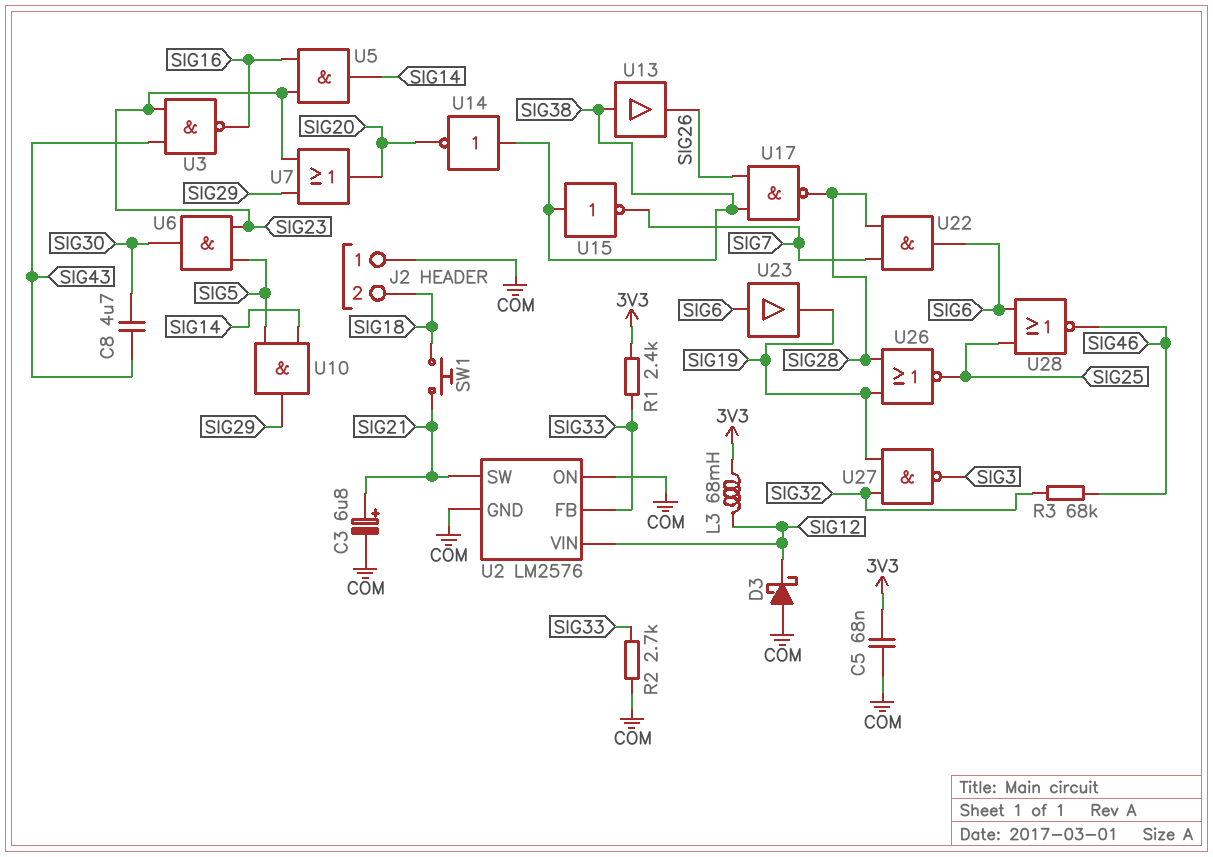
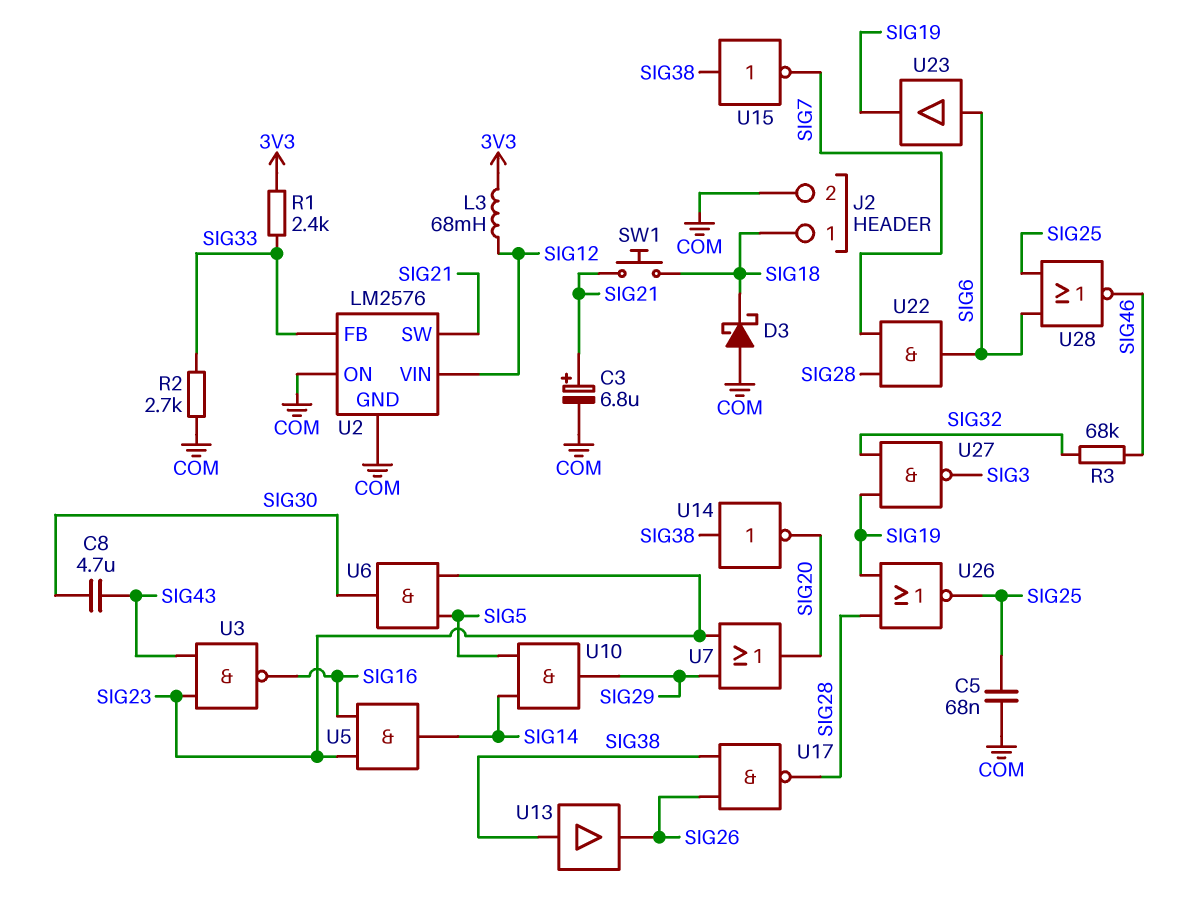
C5: 68nF (3V3, COM) -> 68nF (COM, SIG25)
D3: schottky (A COM, K SIG12) -> schottky (A COM, K SIG18)
J2 pin 1: COM -> SIG18
J2 pin 2: SIG18 -> COM

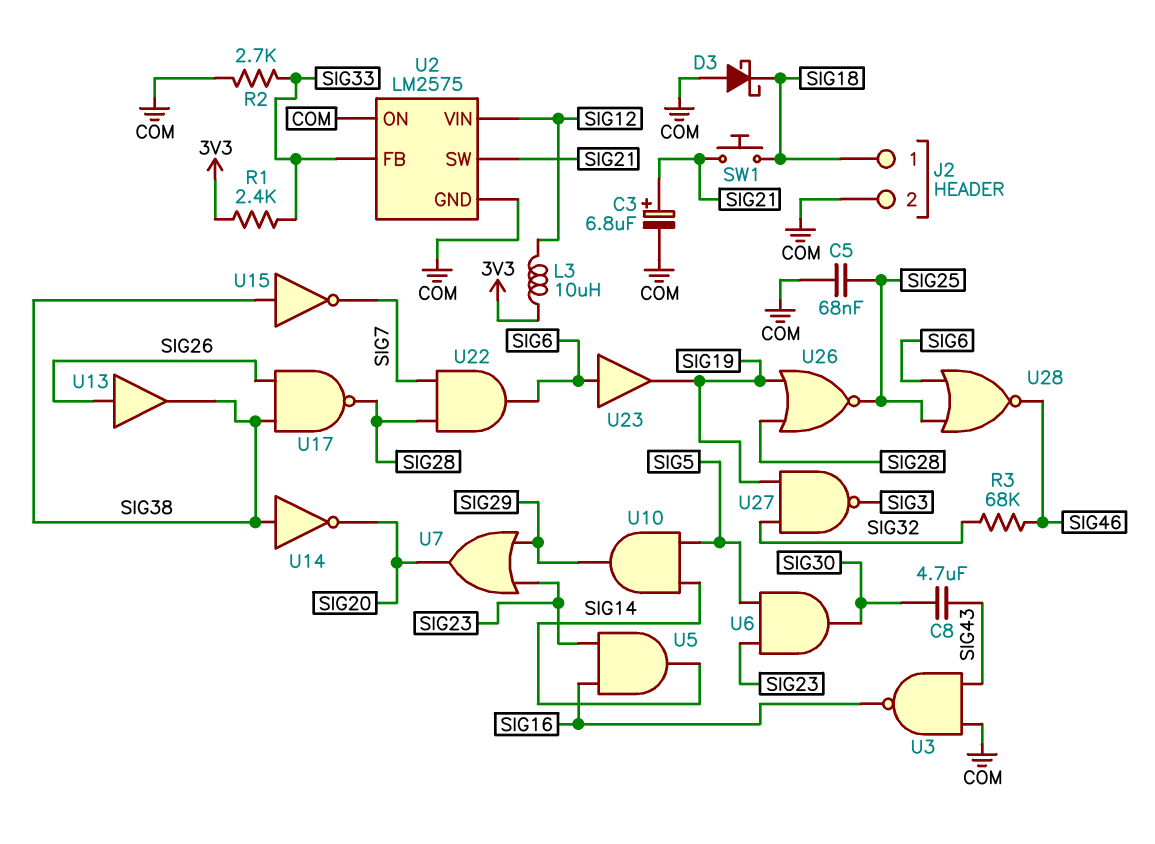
L3: 68mH (3V3, SIG12) -> 10uH (3V3, SIG12)
U2: LM2576 -> LM2575
U3: NAND (in SIG23, in SIG43, out SIG16) -> NAND (in COM, in SIG43, out SIG16)
U13: buffer (in SIG38, out SIG26) -> buffer (in SIG26, out SIG38)

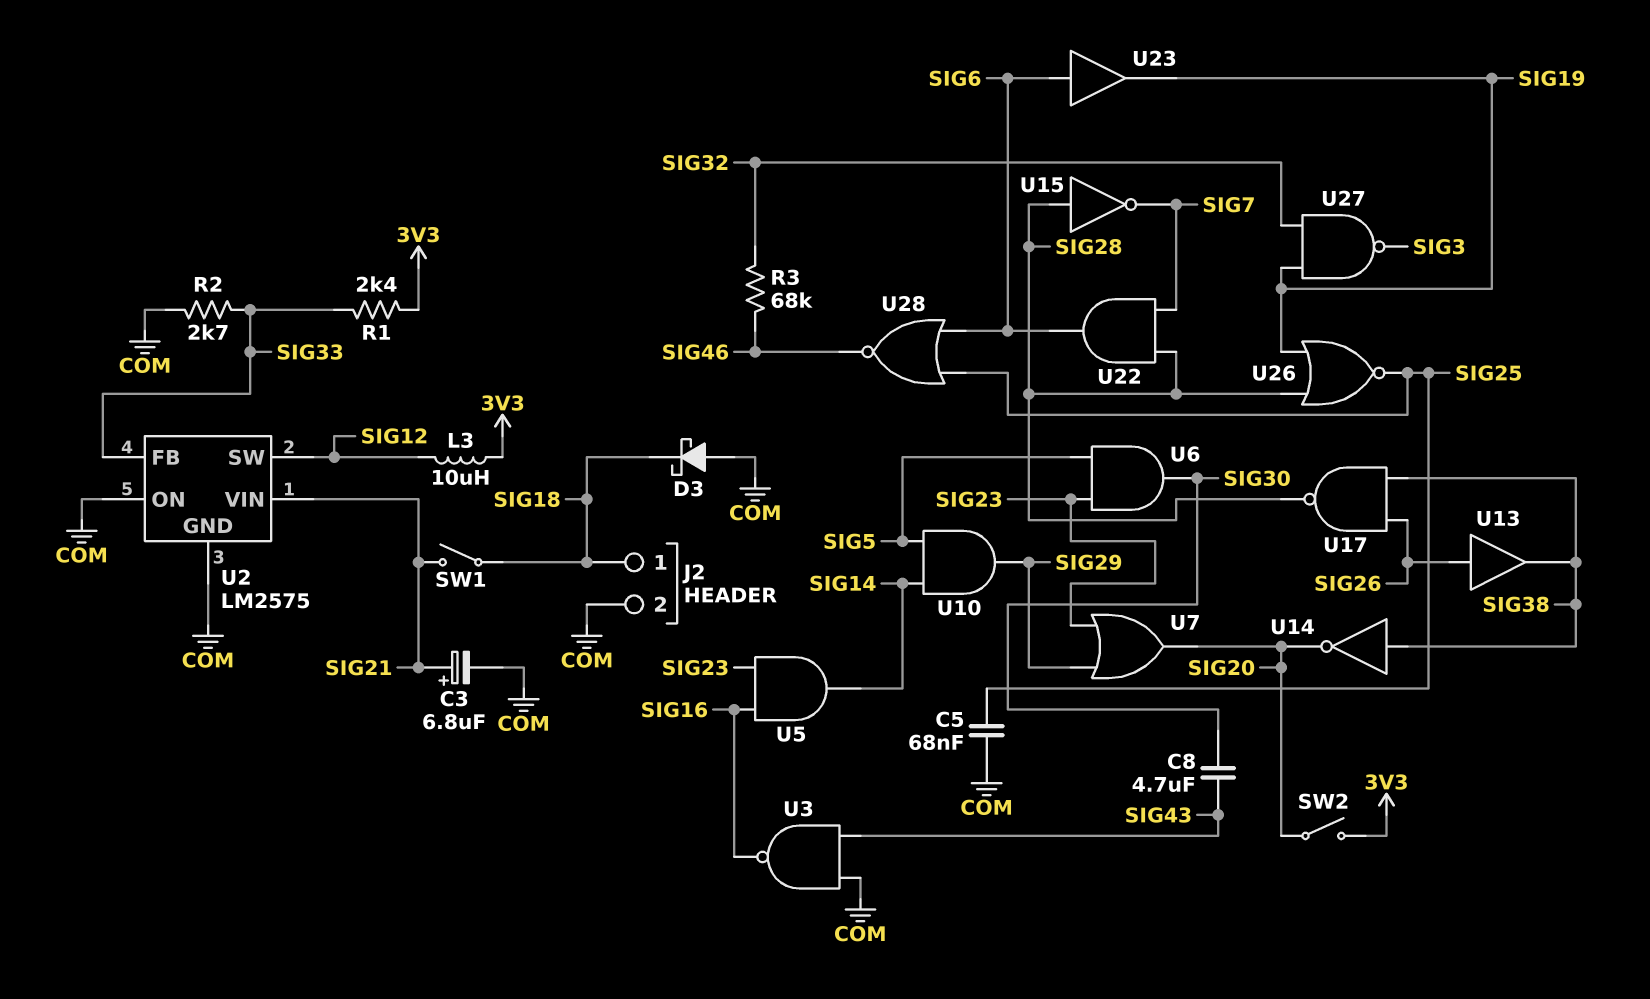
SW1: button (SIG18, SIG21) -> switch (SIG18, SIG21)
SW2: none -> switch (3V3, SIG20)
U2 pin SW: SIG21 -> SIG12
U2 pin VIN: SIG12 -> SIG21
U15: NOT (in SIG38, out SIG7) -> NOT (in SIG28, out SIG7)

